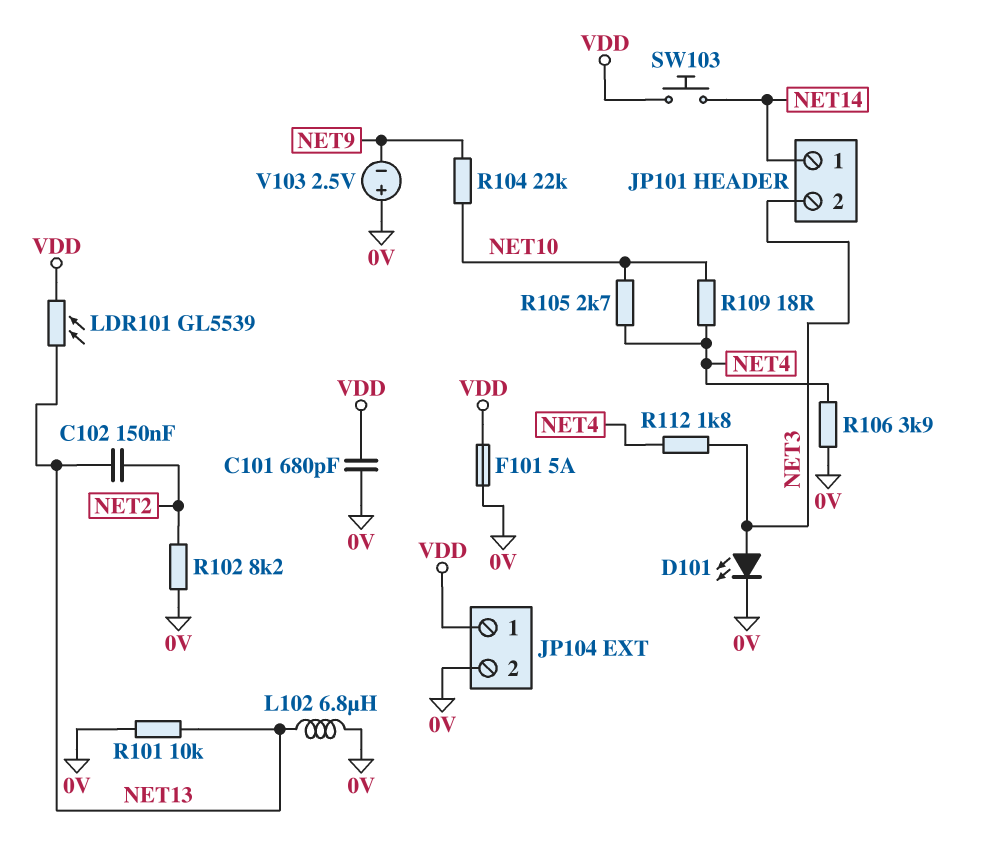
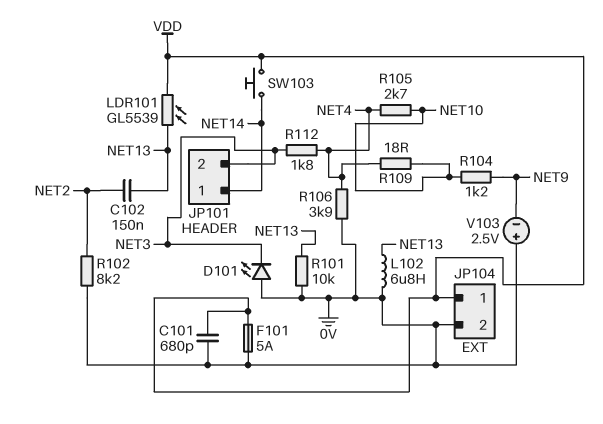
D101: LED (A NET3, K 0V) -> LED (A 0V, K NET3)
R104: 22k (NET9, NET10) -> 1.2k (NET9, NET10)

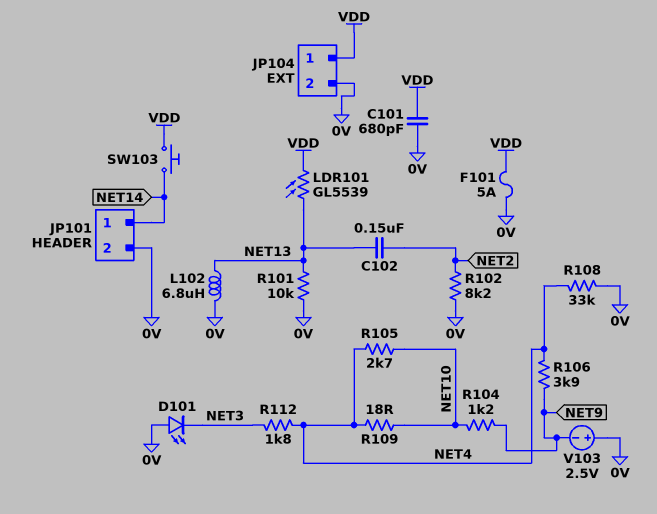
JP101 pin 2: NET3 -> 0V
R106: 3.9k (0V, NET4) -> 3.9k (NET4, NET9)
R108: none -> 33k (0V, NET4)

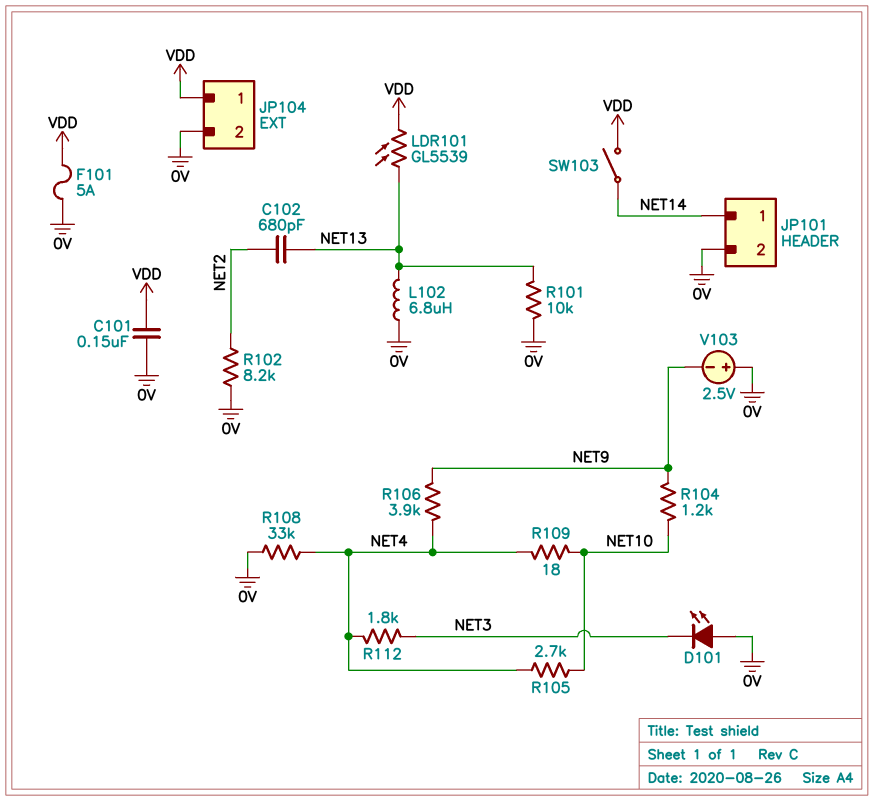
C101: 680pF (0V, VDD) -> 150nF (0V, VDD)
C102: 150nF (NET2, NET13) -> 680pF (NET2, NET13)
SW103: button (NET14, VDD) -> switch (NET14, VDD)

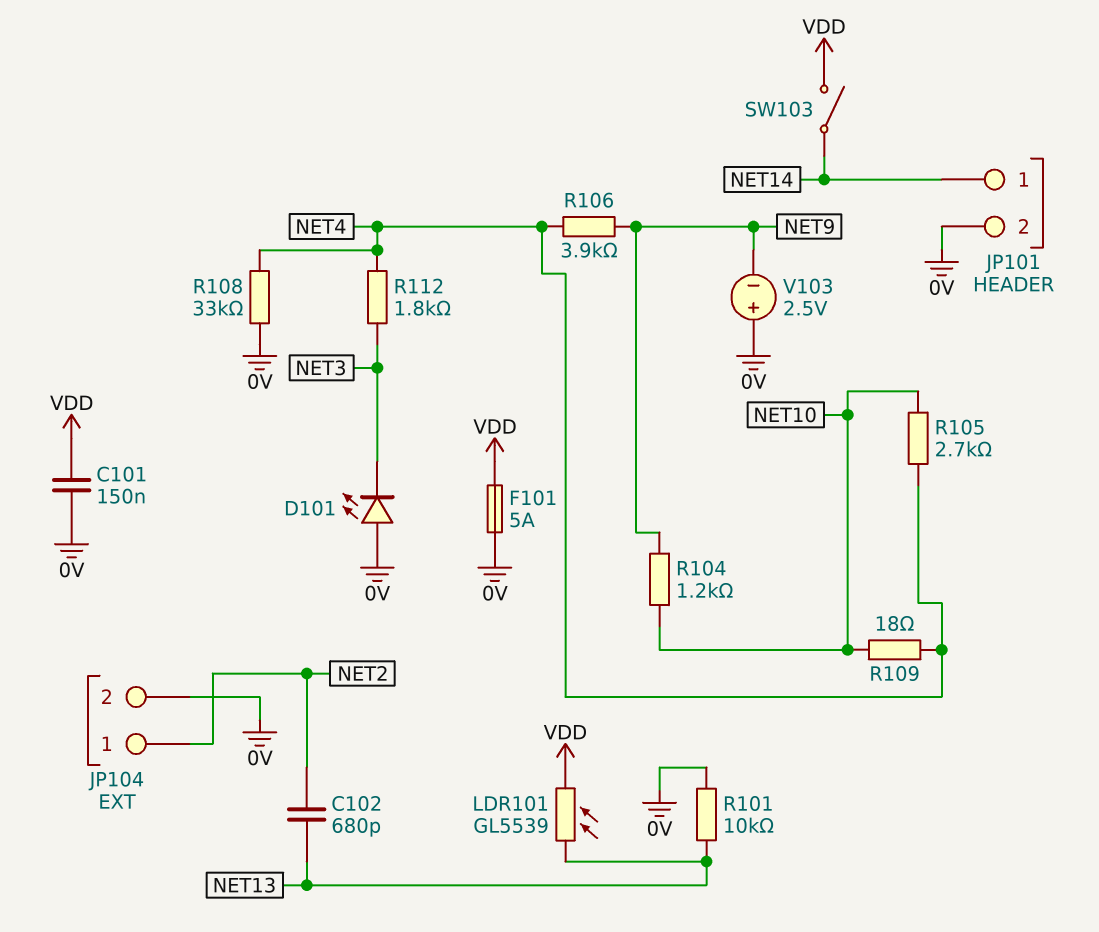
JP104 pin 1: VDD -> NET2
L102: 6.8uH (0V, NET13) -> none
R102: 8.2k (0V, NET2) -> none

